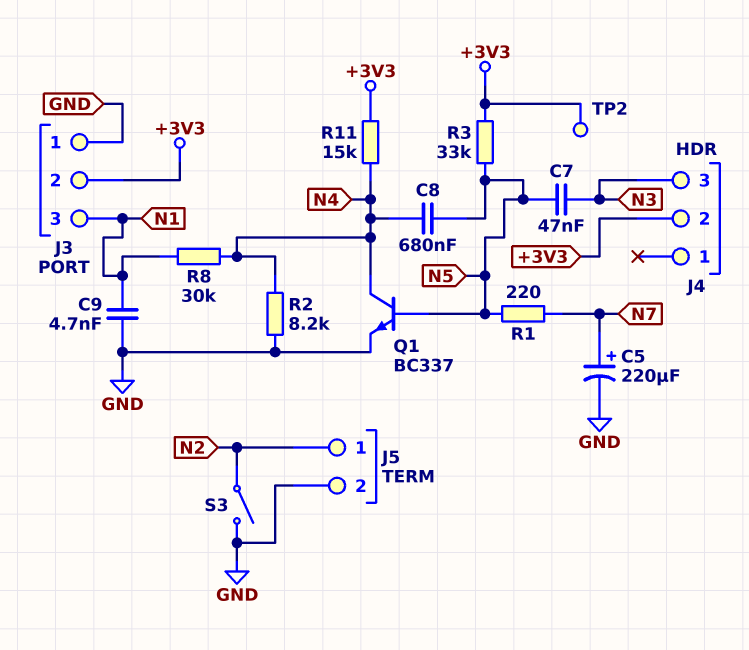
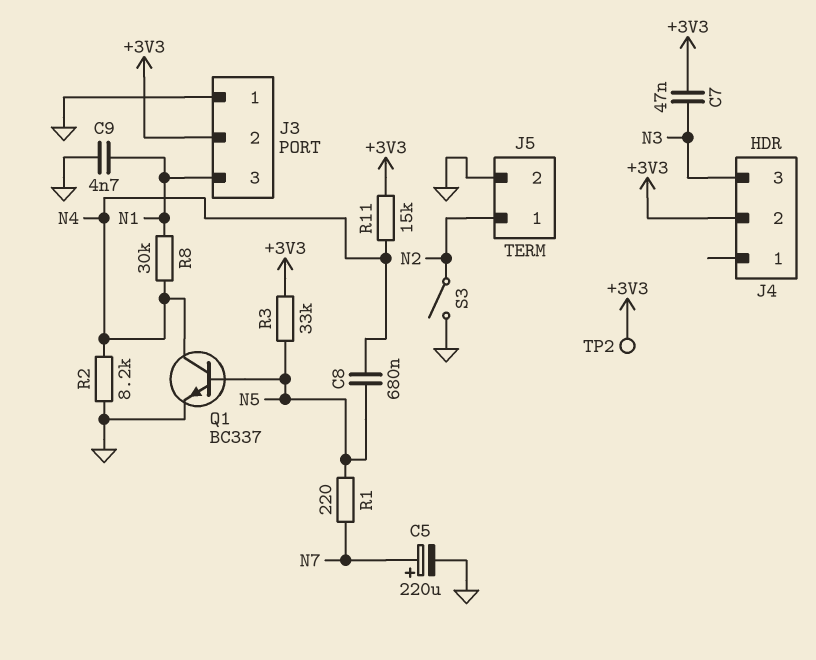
C7: 47nF (N3, N5) -> 47nF (+3V3, N3)

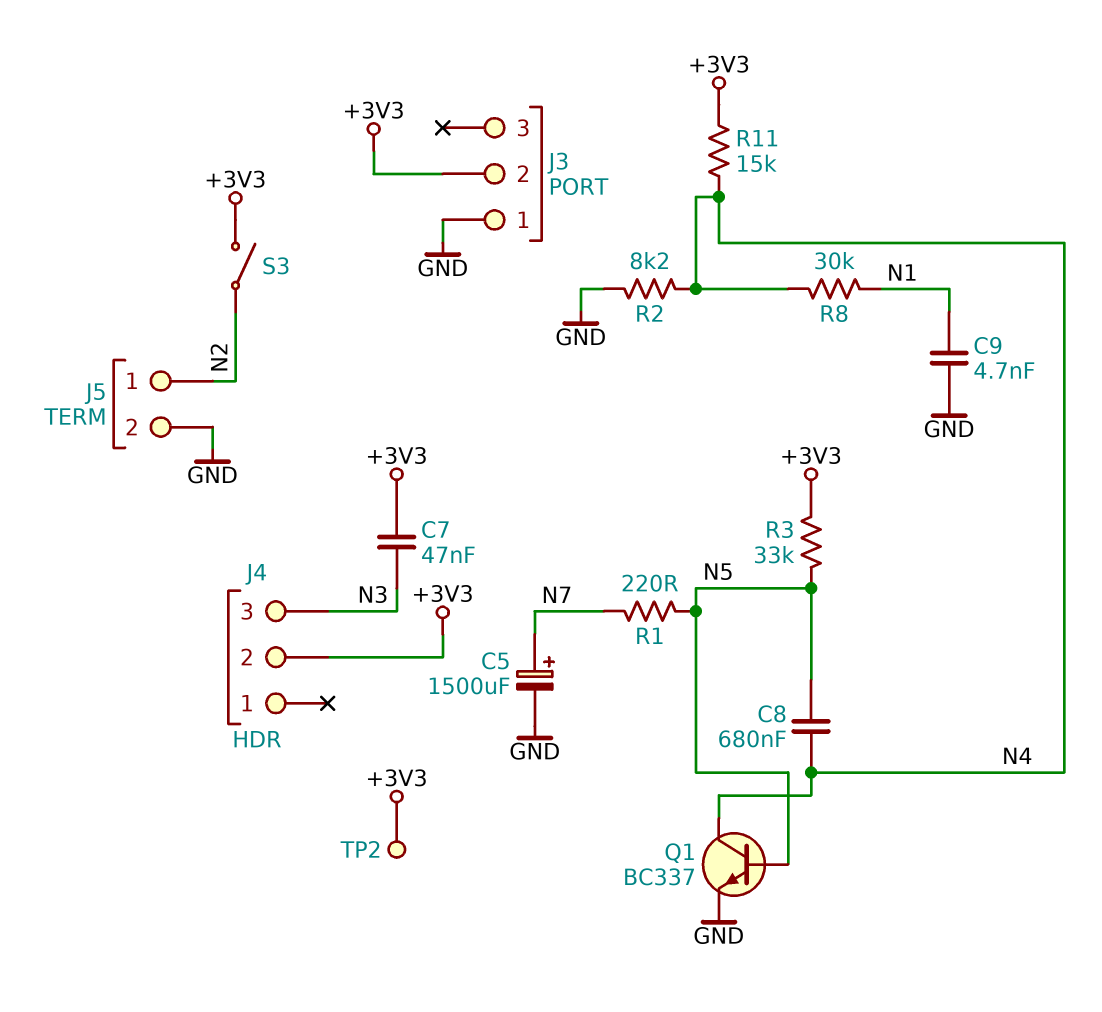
C5: 220uF (plus N7, minus GND) -> 1500uF (plus N7, minus GND)
J3 pin 3: N1 -> none
S3: switch (GND, N2) -> switch (+3V3, N2)

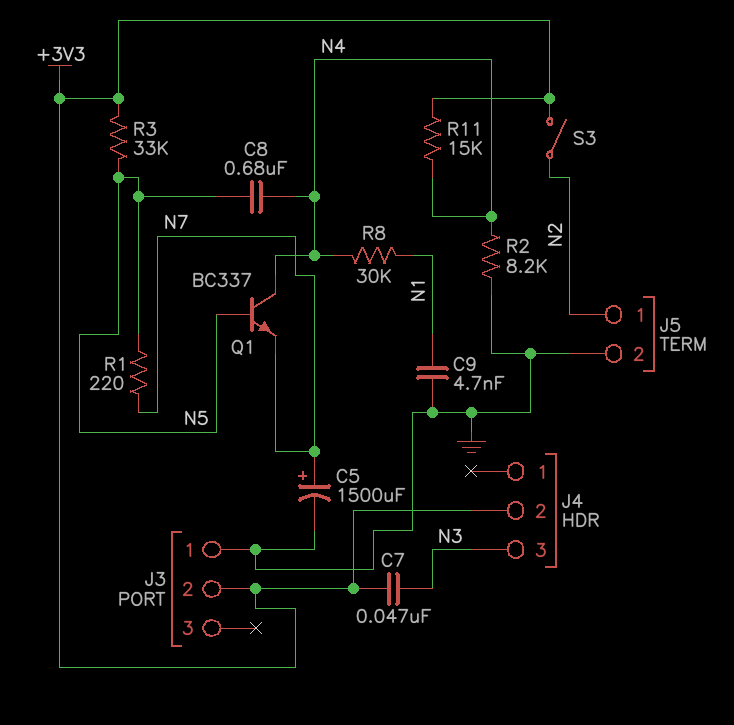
Q1: NPN BC337 (B N5, C N4, E GND) -> NPN BC337 (B N5, C N4, E N7)
TP2: test point (+3V3) -> none

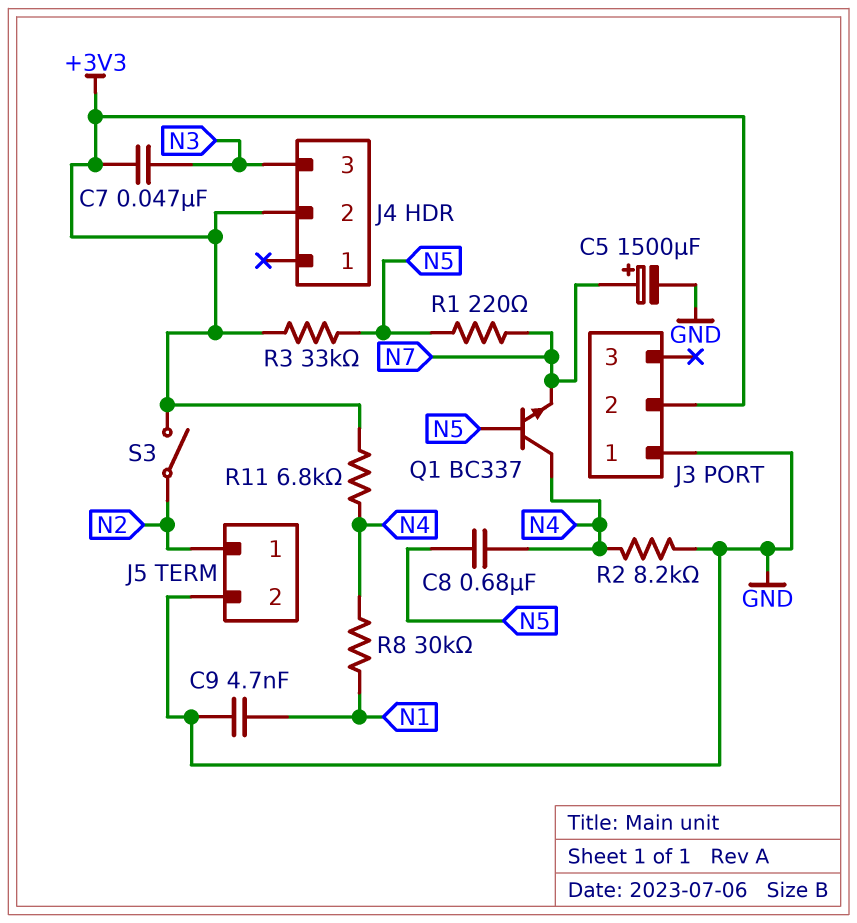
R11: 15k (+3V3, N4) -> 6.8k (+3V3, N4)

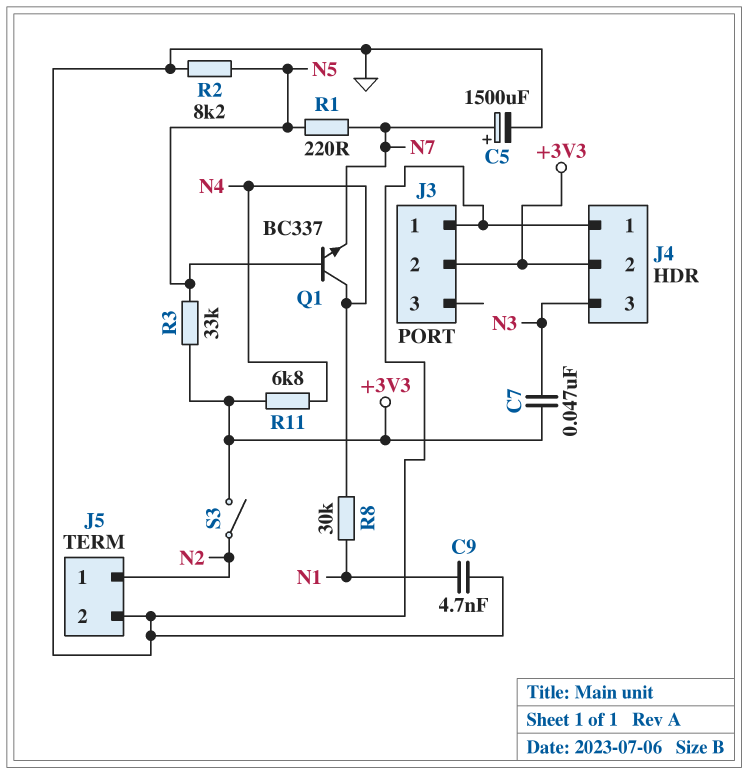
C8: 680nF (N4, N5) -> none
J4 pin 1: none -> GND
R2: 8.2k (GND, N4) -> 8.2k (GND, N5)

